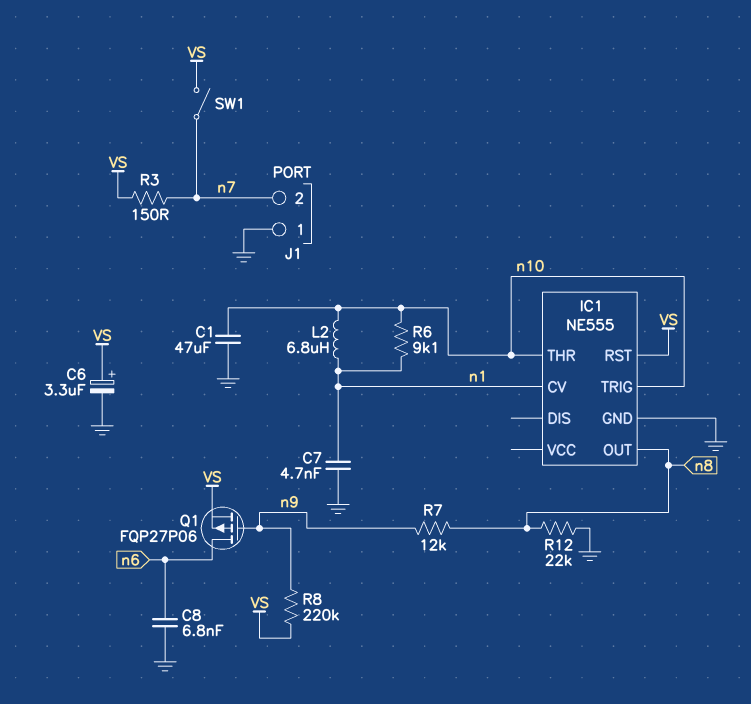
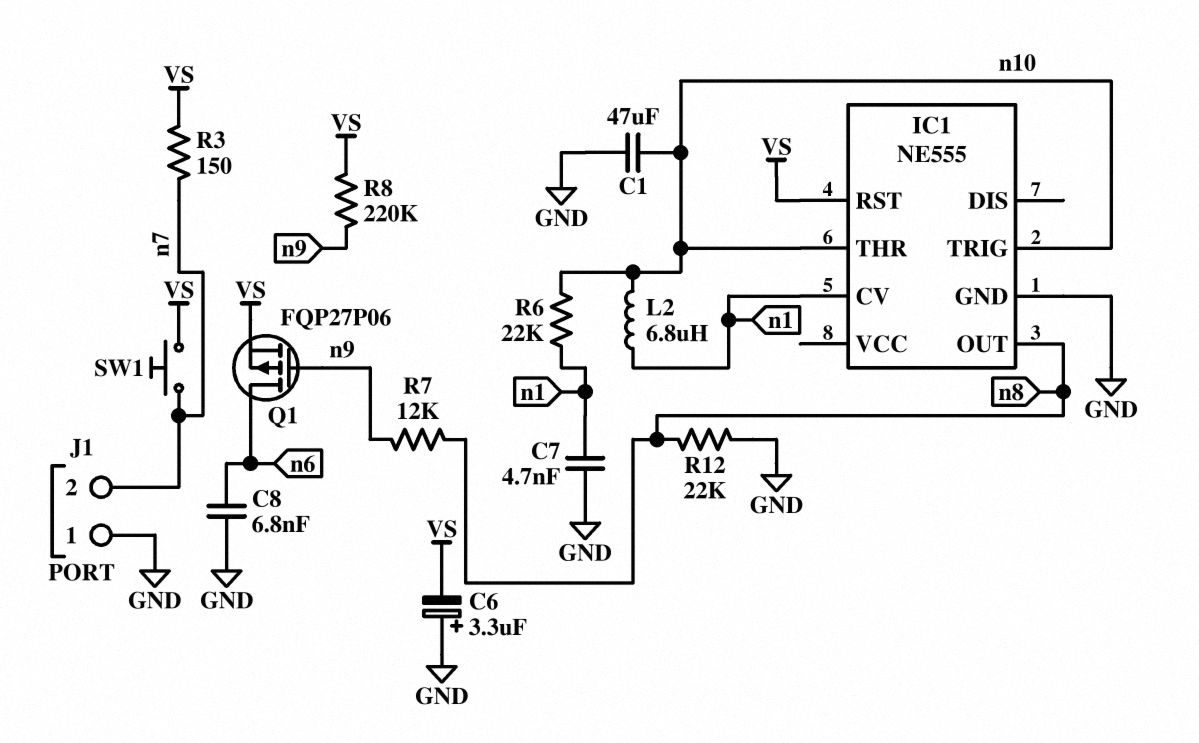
C6: 3.3uF (plus VS, minus GND) -> 3.3uF (plus GND, minus VS)
R6: 9.1k (n1, n10) -> 22k (n1, n10)
SW1: switch (VS, n7) -> button (VS, n7)

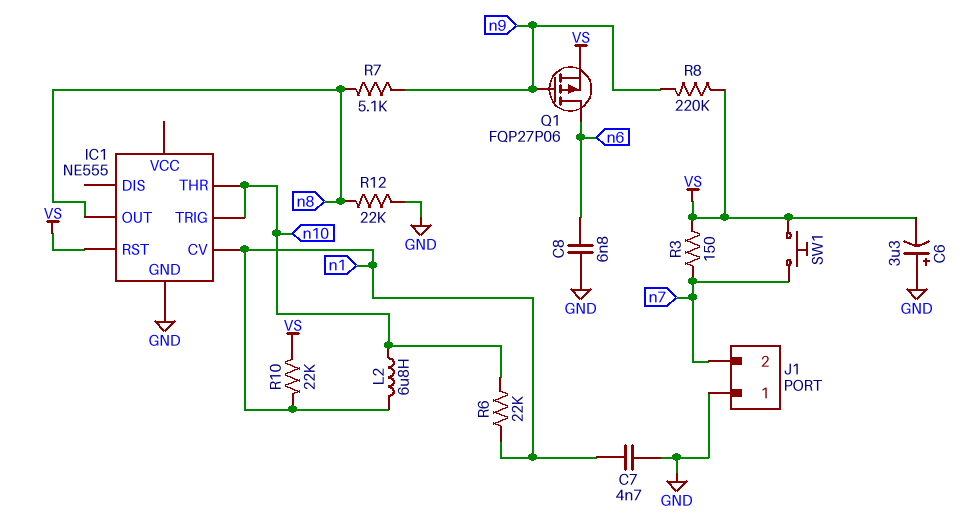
C1: 47uF (GND, n10) -> none
R7: 12k (n8, n9) -> 5.1k (n8, n9)
R10: none -> 22k (VS, n1)

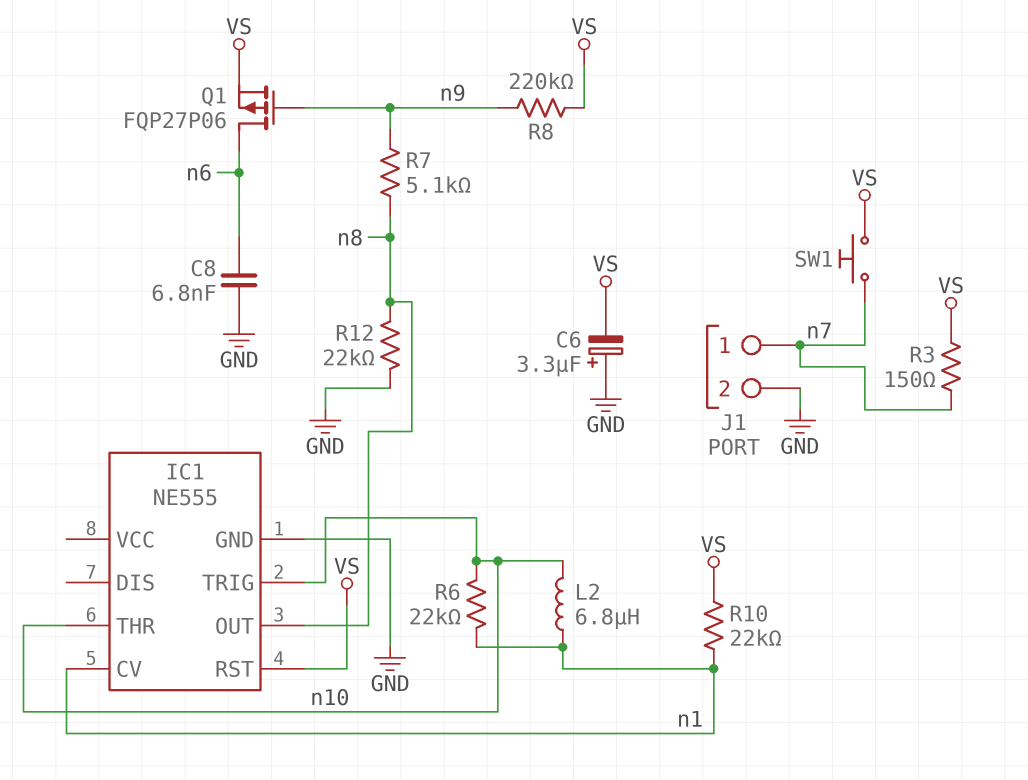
C7: 4.7nF (GND, n1) -> none
J1 pin 1: GND -> n7
J1 pin 2: n7 -> GND

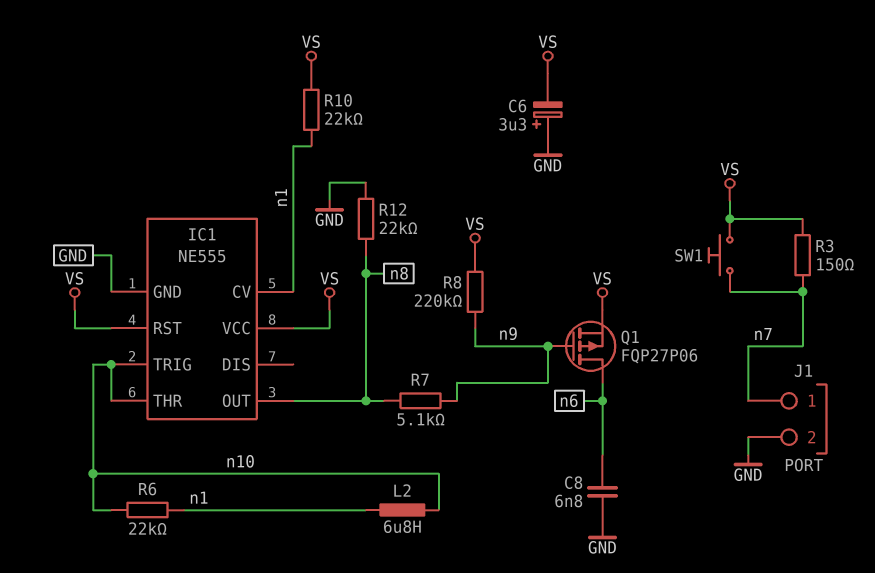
IC1 pin VCC: none -> VS

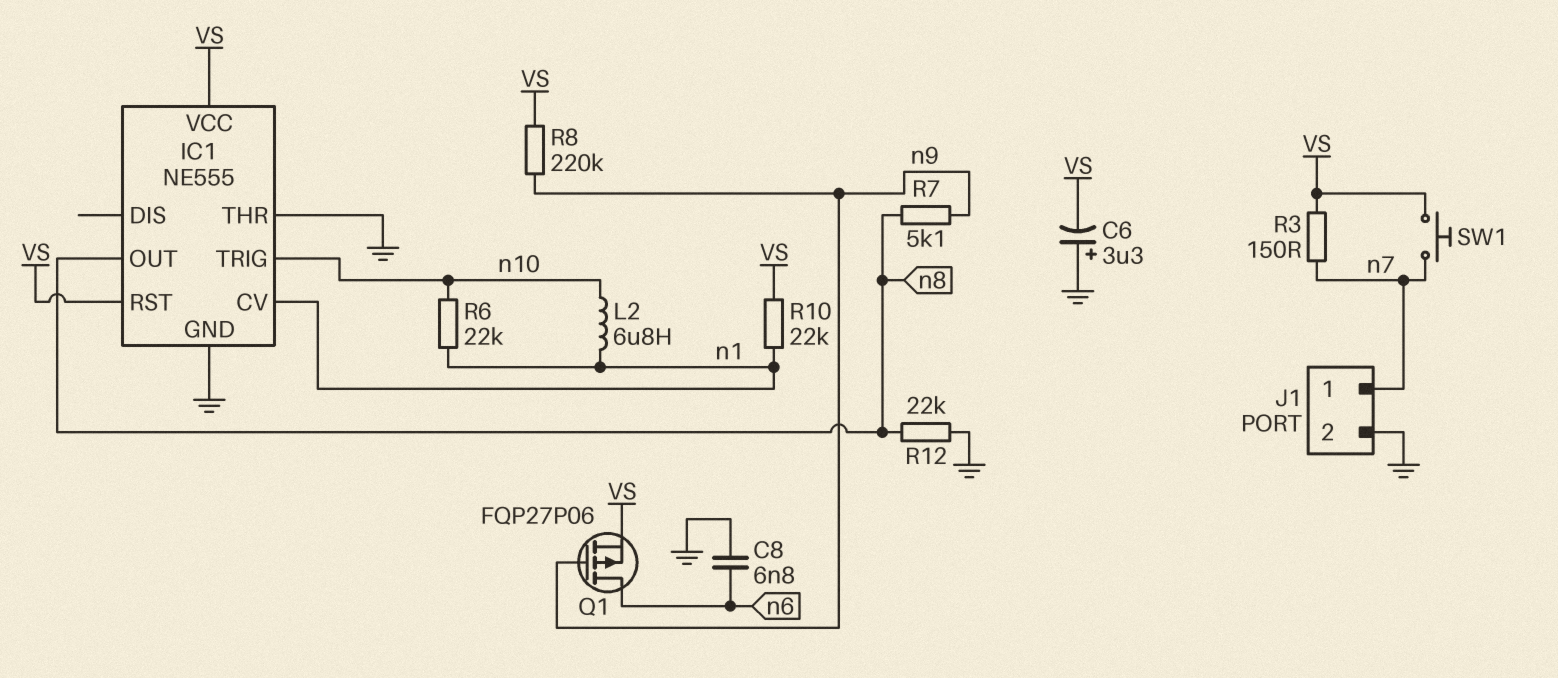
IC1 pin THR: n10 -> GND

